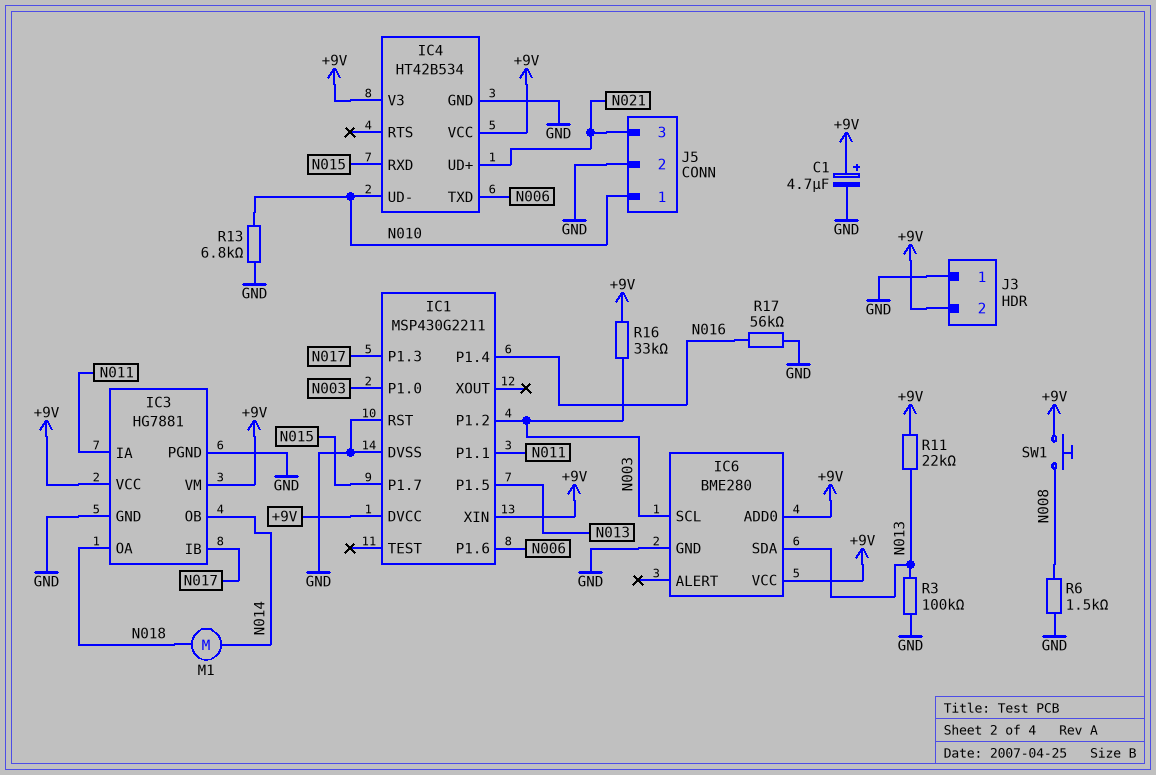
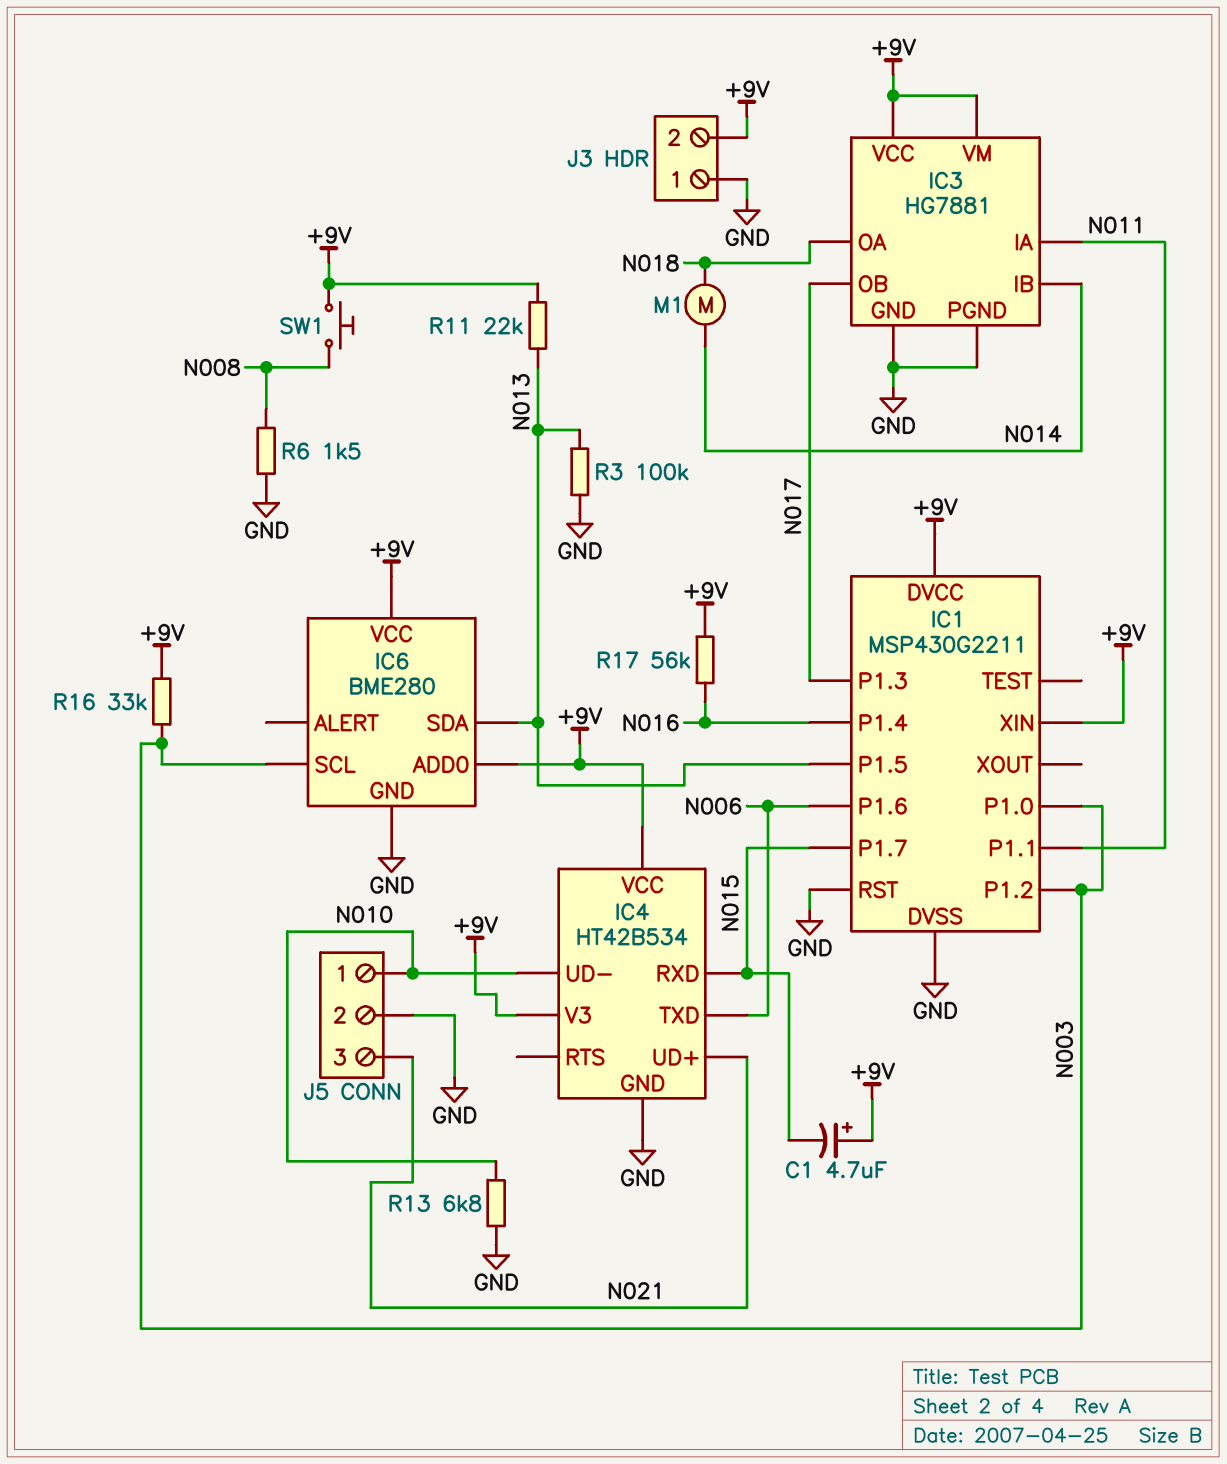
C1: 4.7uF (plus +9V, minus GND) -> 4.7uF (plus +9V, minus N015)
IC3 pin IB: N017 -> N014
IC3 pin OB: N014 -> N017
R17: 56k (GND, N016) -> 56k (+9V, N016)

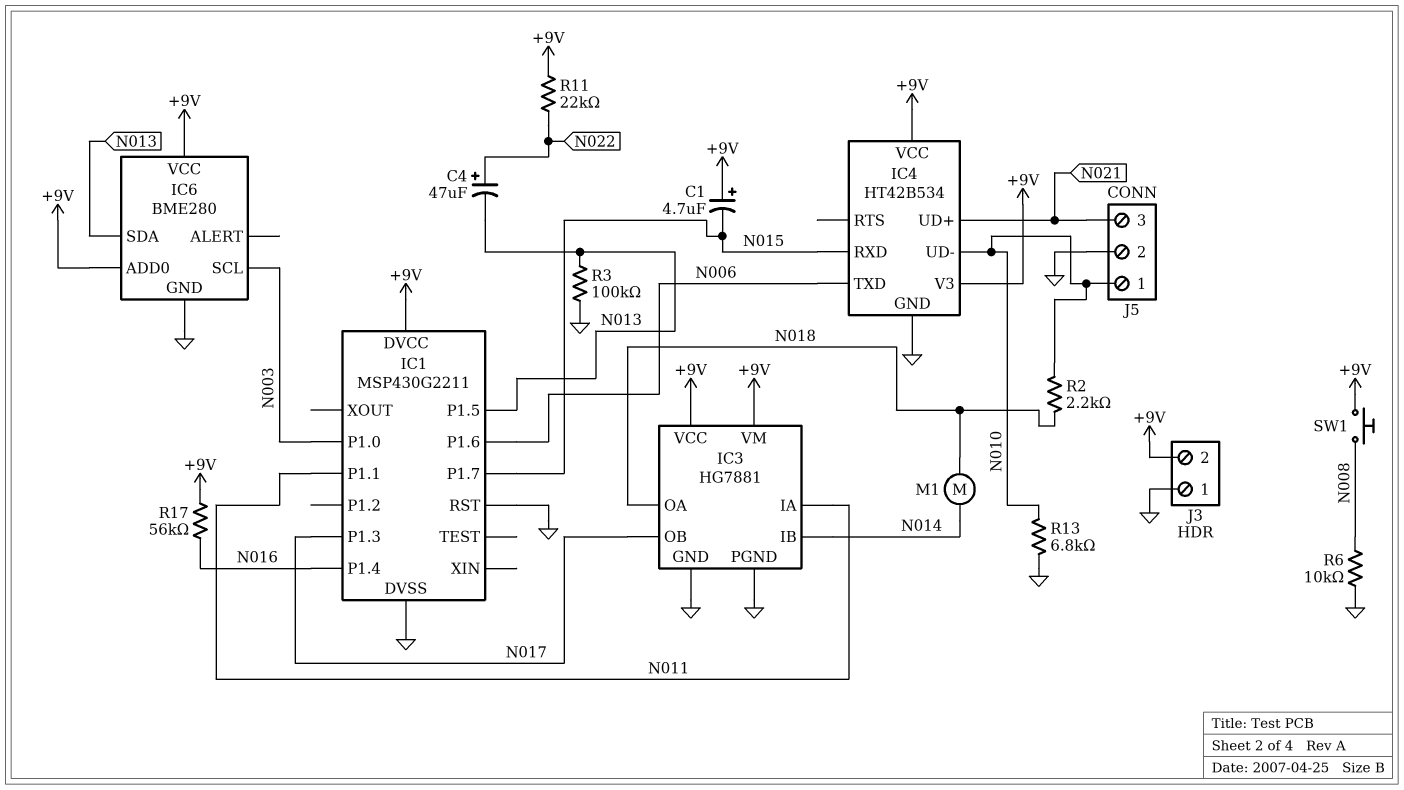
C4: none -> 47uF (plus N022, minus N013)
IC1 pin P1.2: N003 -> none
IC1 pin XIN: +9V -> none
R2: none -> 2.2k (N010, N018)
R6: 1.5k (GND, N008) -> 10k (GND, N008)
R11: 22k (+9V, N013) -> 22k (+9V, N022)
R16: 33k (+9V, N003) -> none

